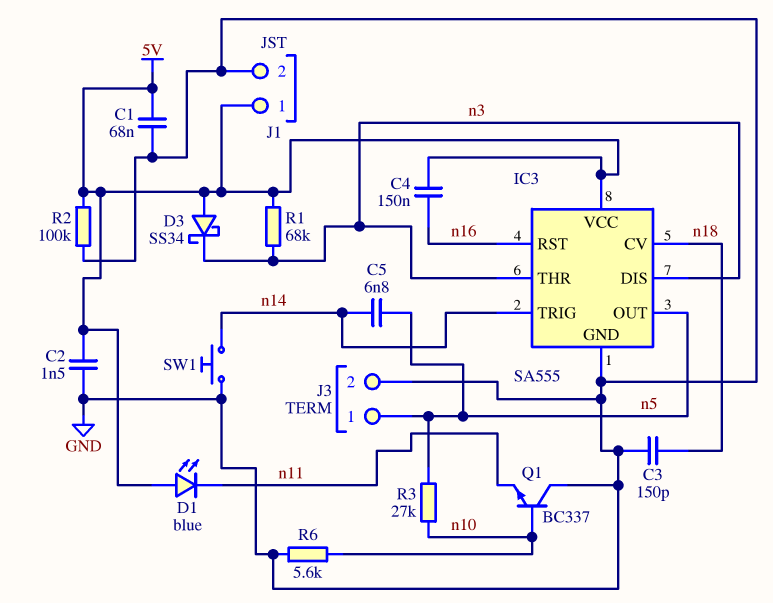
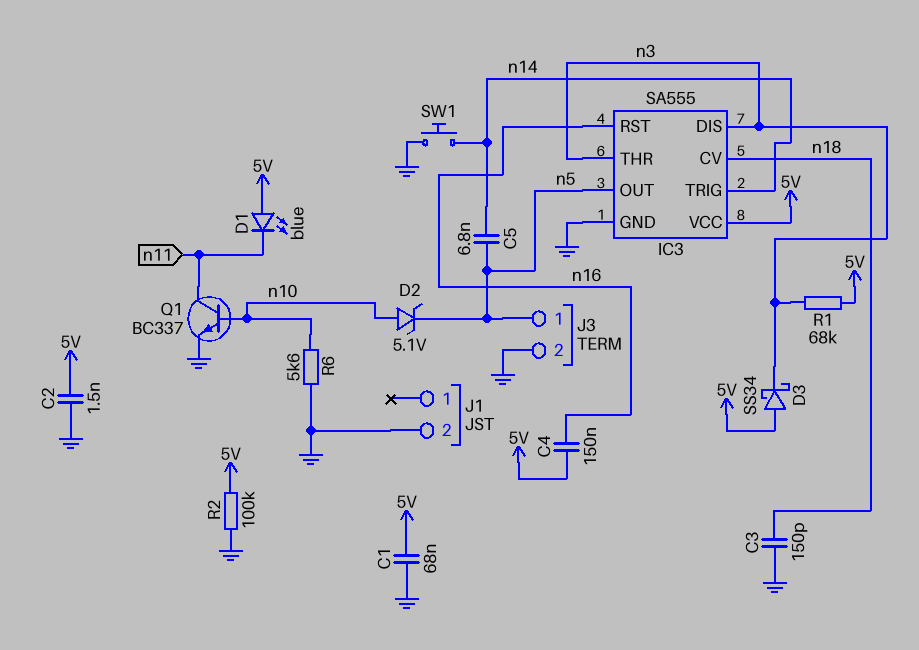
D2: none -> zener 5.1V (A n10, K n5)
J1 pin 1: 5V -> none
Q1: NPN BC337 (B n10, C GND, E n11) -> NPN BC337 (B n10, C n11, E GND)
R3: 27k (n5, n10) -> none

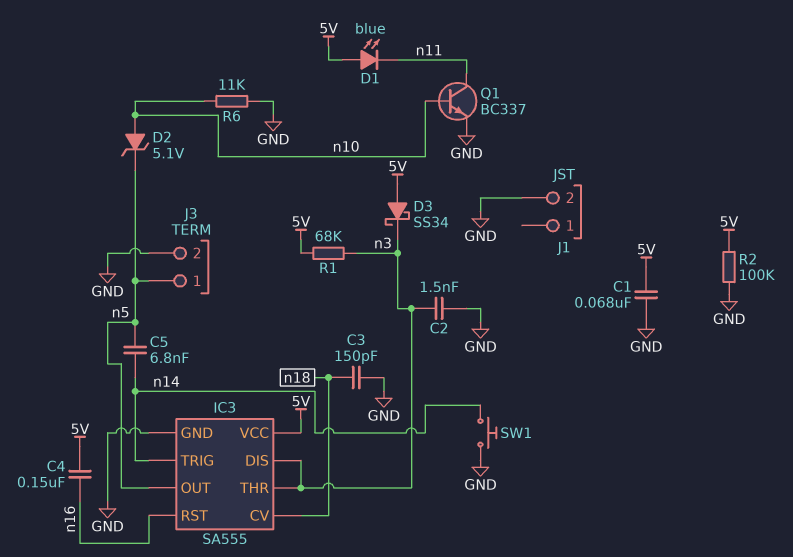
C2: 1.5nF (5V, GND) -> 1.5nF (GND, n3)
R6: 5.6k (GND, n10) -> 11k (GND, n10)

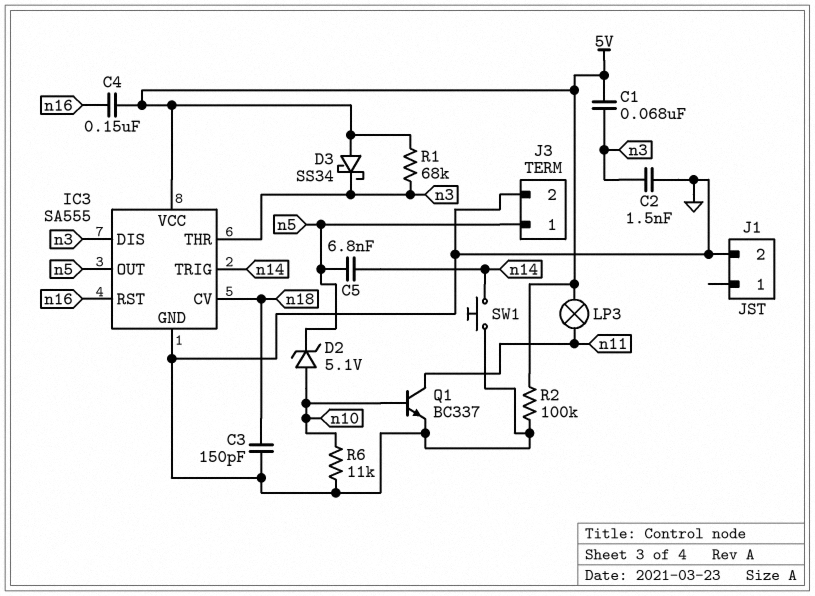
C1: 68nF (5V, GND) -> 68nF (5V, n3)
D1: LED blue (A 5V, K n11) -> none
LP3: none -> lamp (5V, n11)

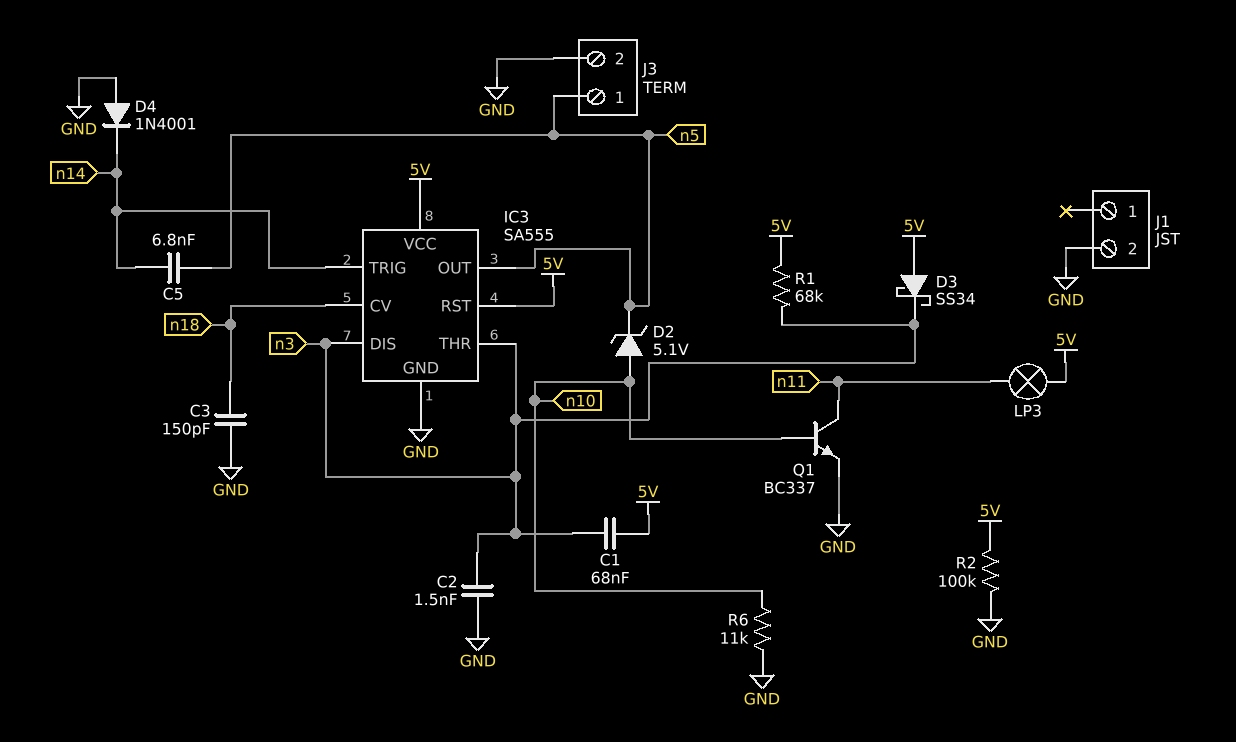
C4: 150nF (5V, n16) -> none
D4: none -> diode 1N4001 (A GND, K n14)
IC3 pin RST: n16 -> 5V
SW1: button (GND, n14) -> none

